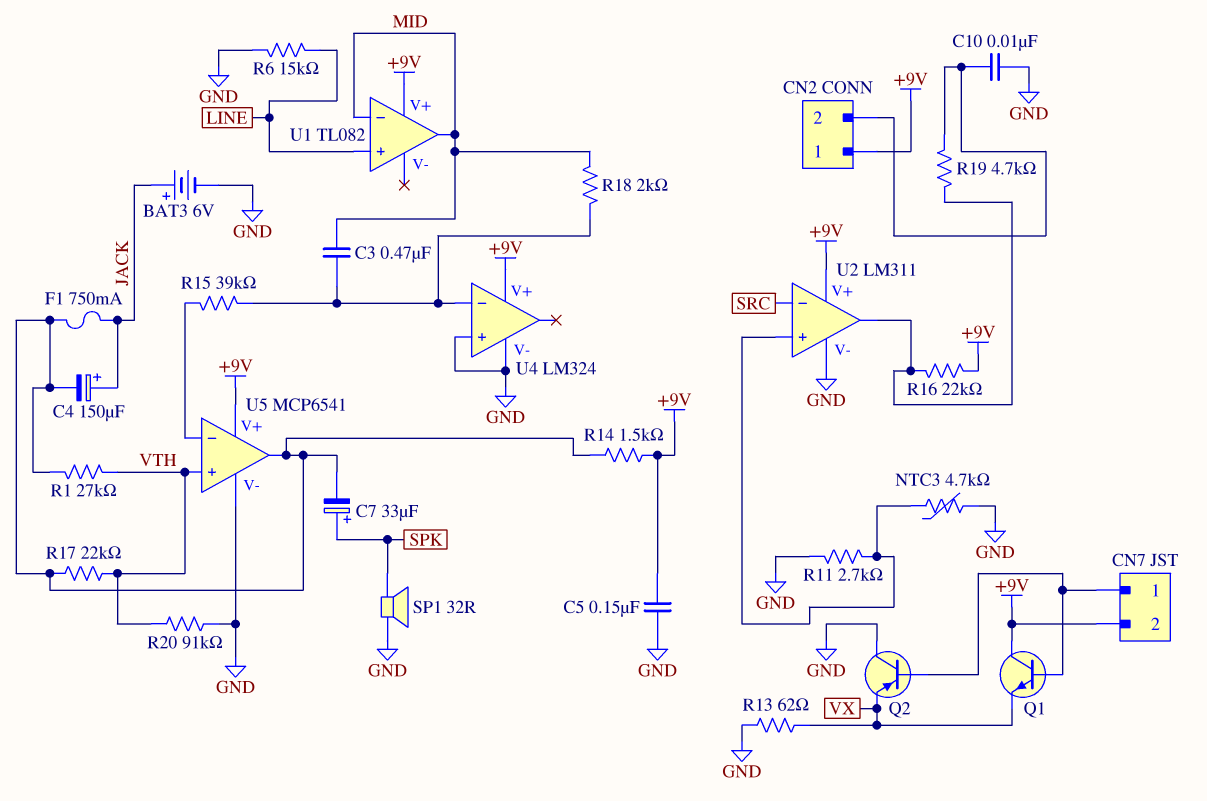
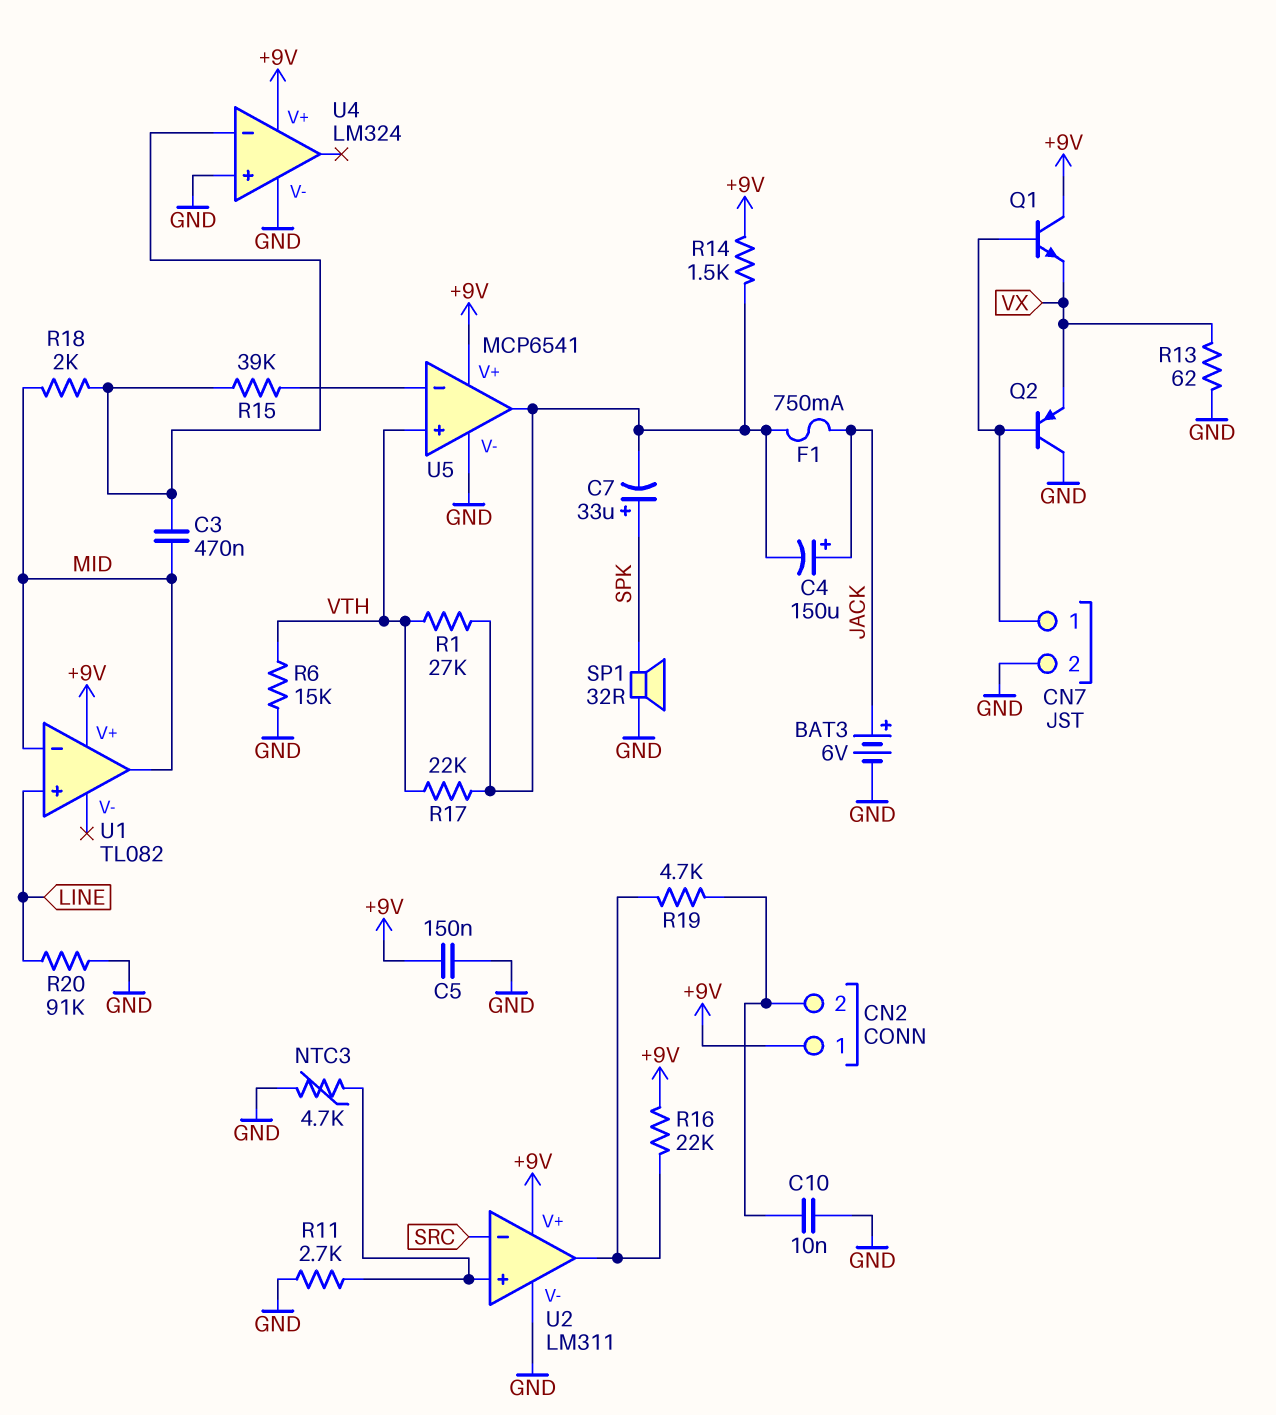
CN7 pin 2: +9V -> GND
R6: 15k (GND, LINE) -> 15k (GND, VTH)
R20: 91k (GND, VTH) -> 91k (GND, LINE)

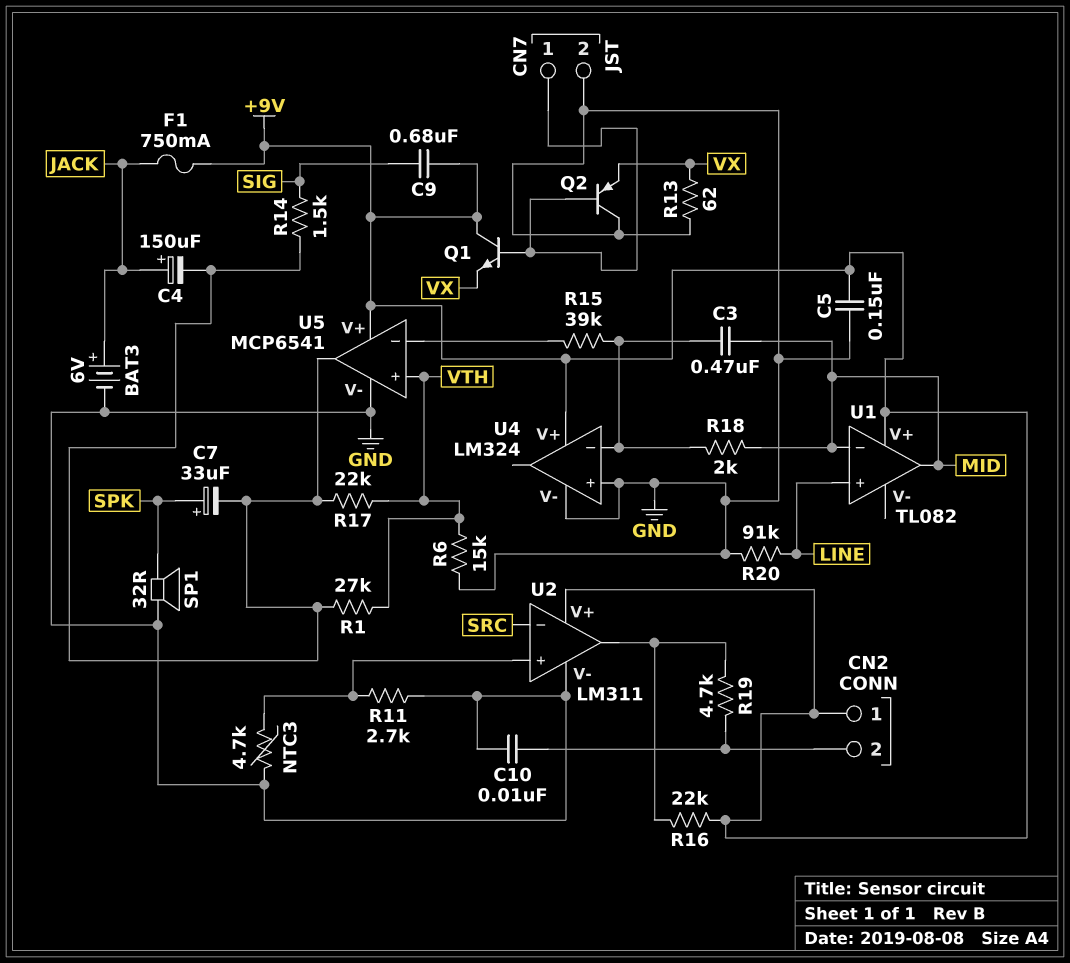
C9: none -> 680nF (+9V, SIG)
F1: 750mA (JACK, U5/out) -> 750mA (+9V, JACK)
R14: 1.5k (+9V, U5/out) -> 1.5k (SIG, U5/out)

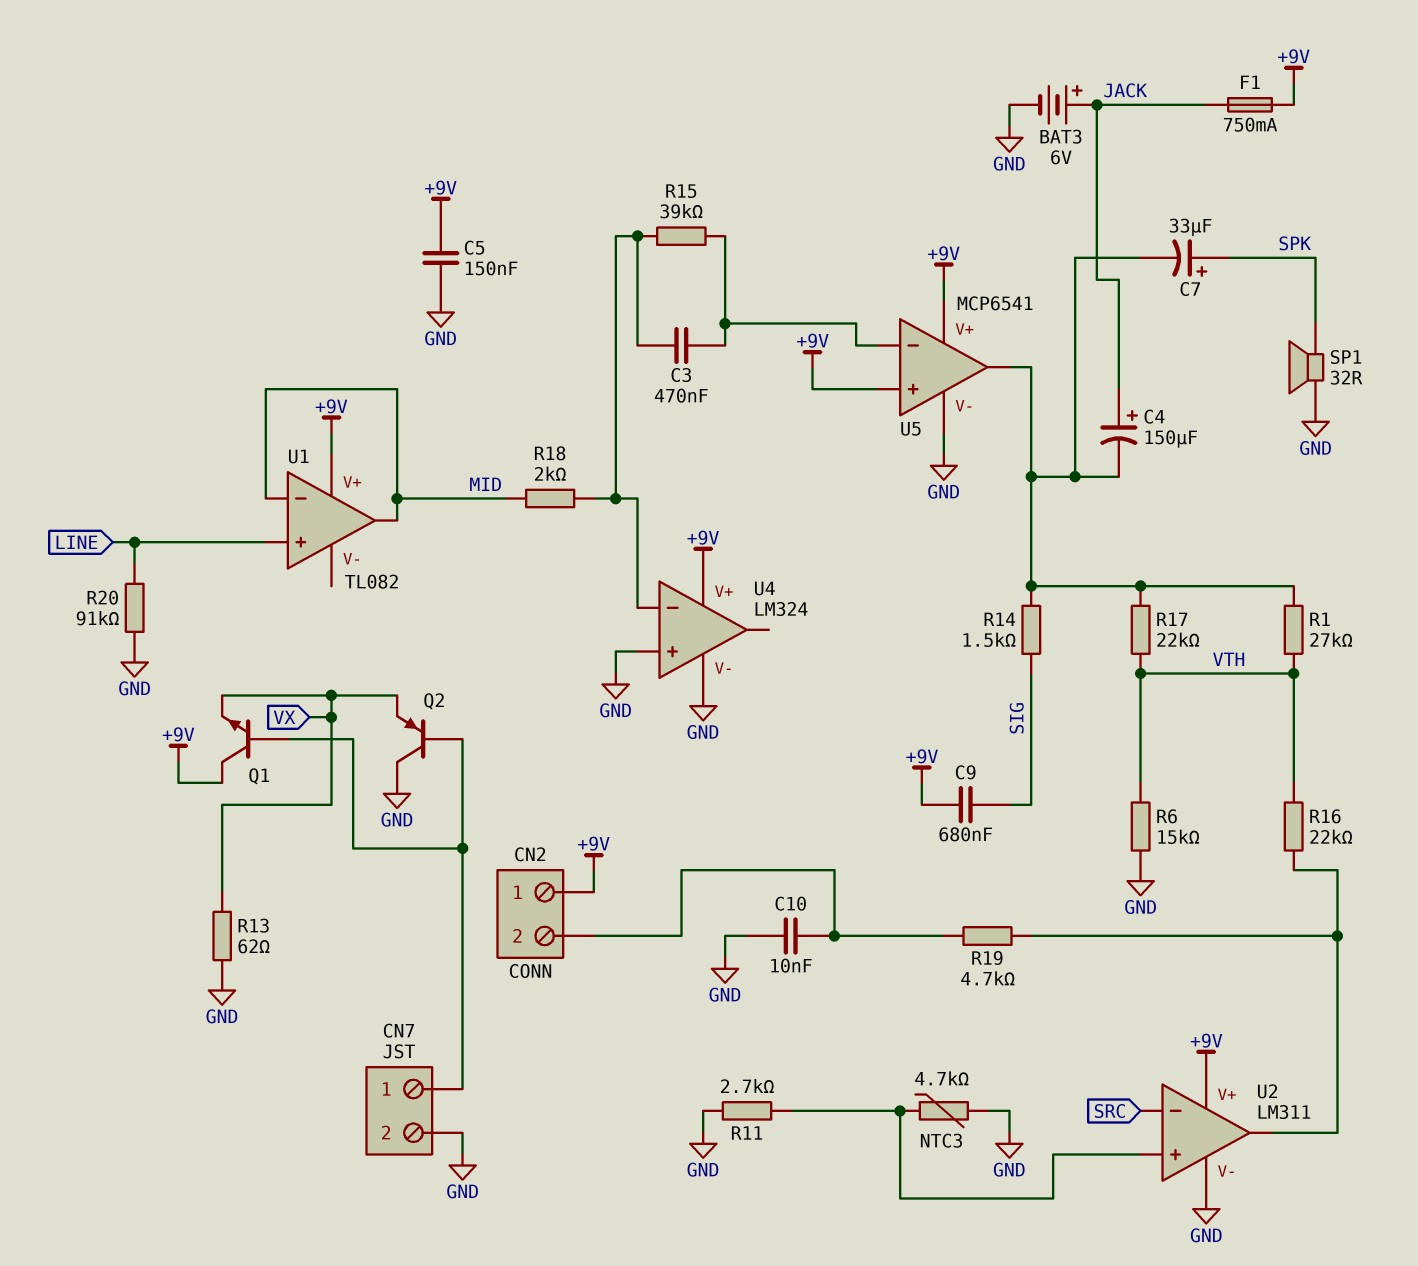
C3: 470nF (MID, U4/in-) -> 470nF (U4/in-, U5/in-)
R16: 22k (+9V, U2/out) -> 22k (U2/out, VTH)
U5 pin in+: VTH -> +9V

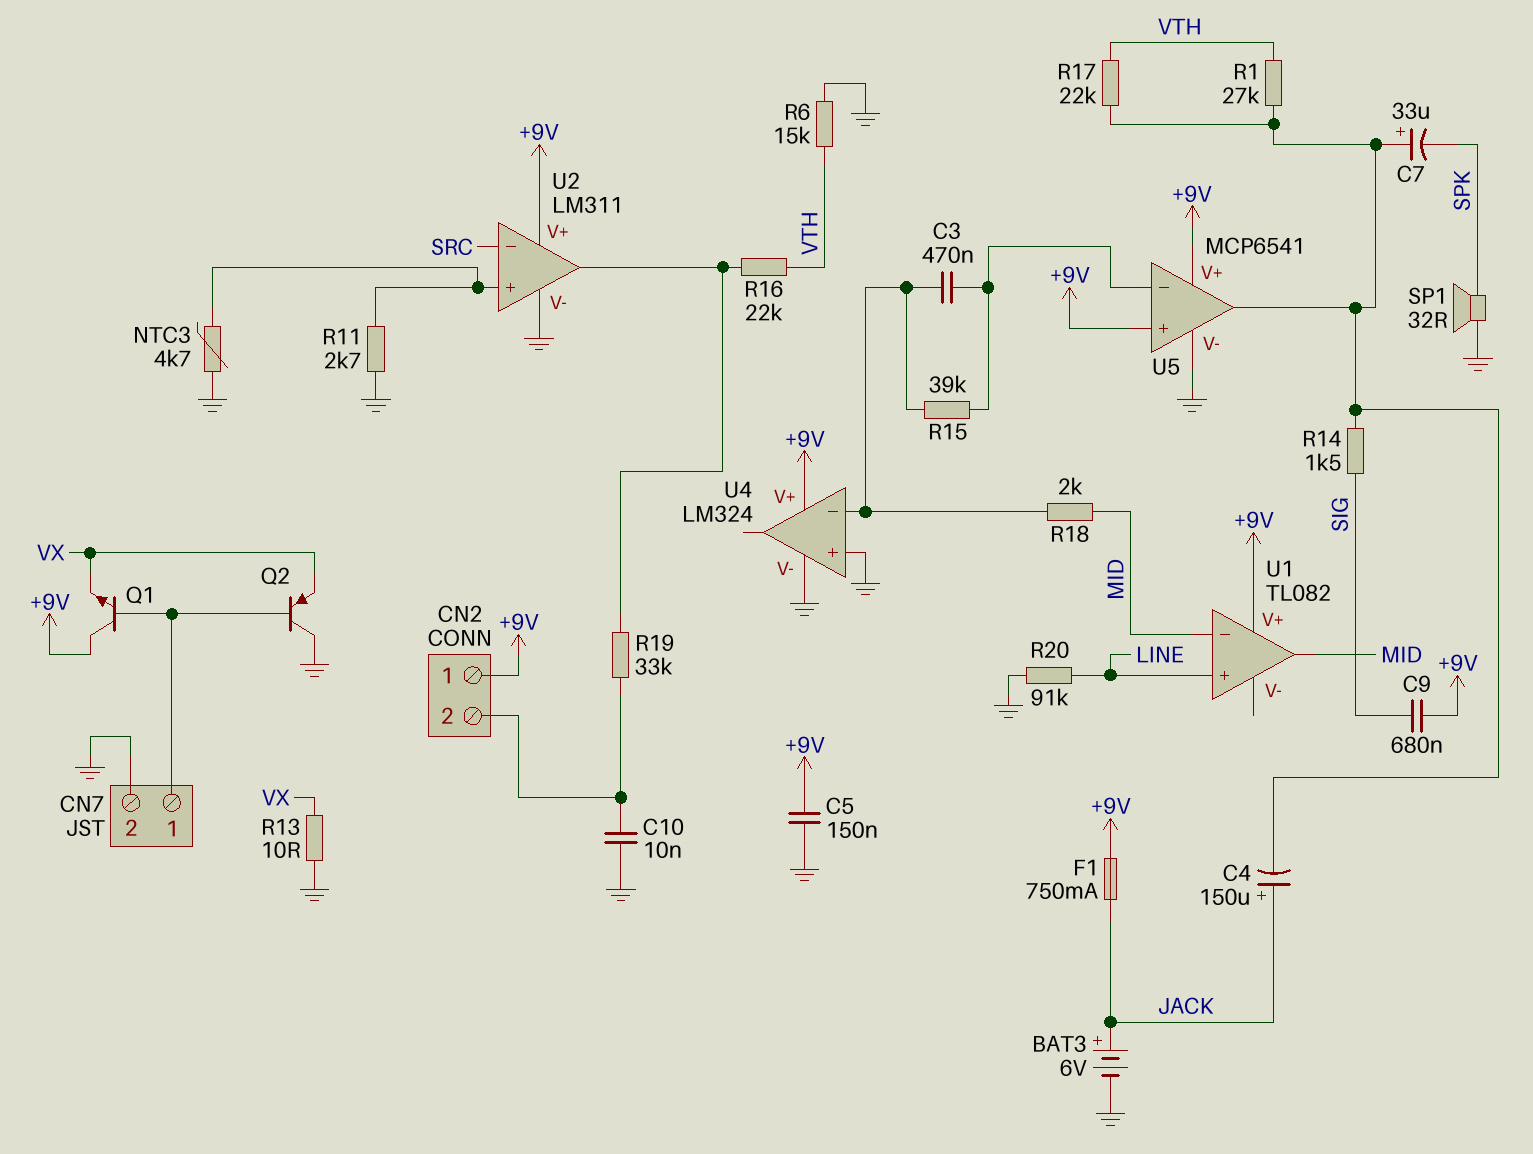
C7: 33uF (plus SPK, minus U5/out) -> 33uF (plus U5/out, minus SPK)
R13: 62 (GND, VX) -> 10 (GND, VX)
R19: 4.7k (CN2/2, U2/out) -> 33k (CN2/2, U2/out)

